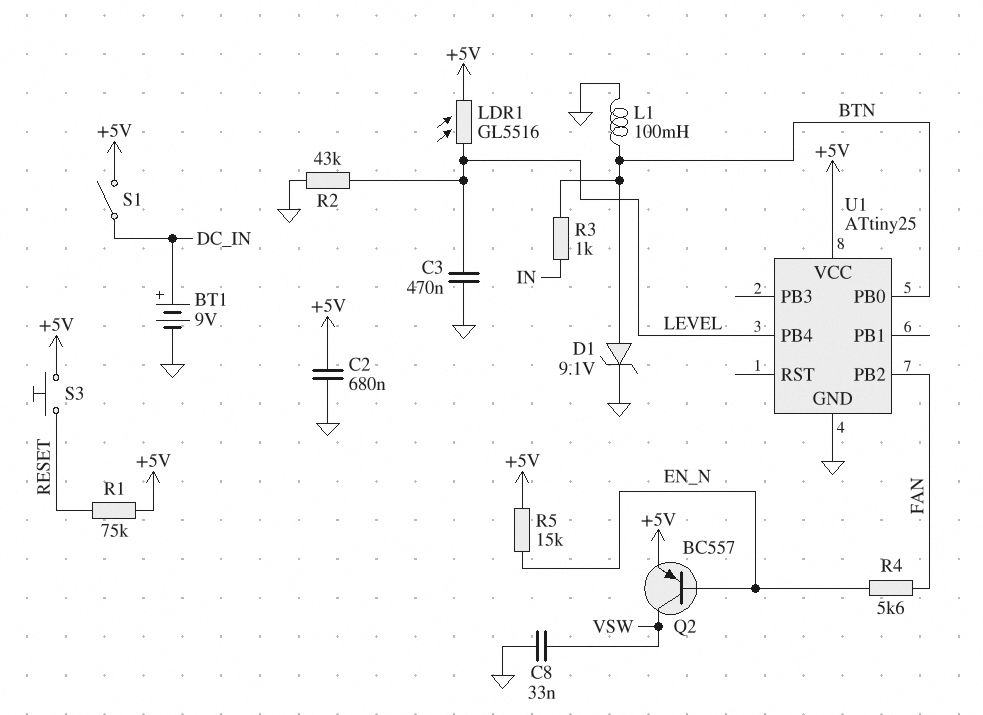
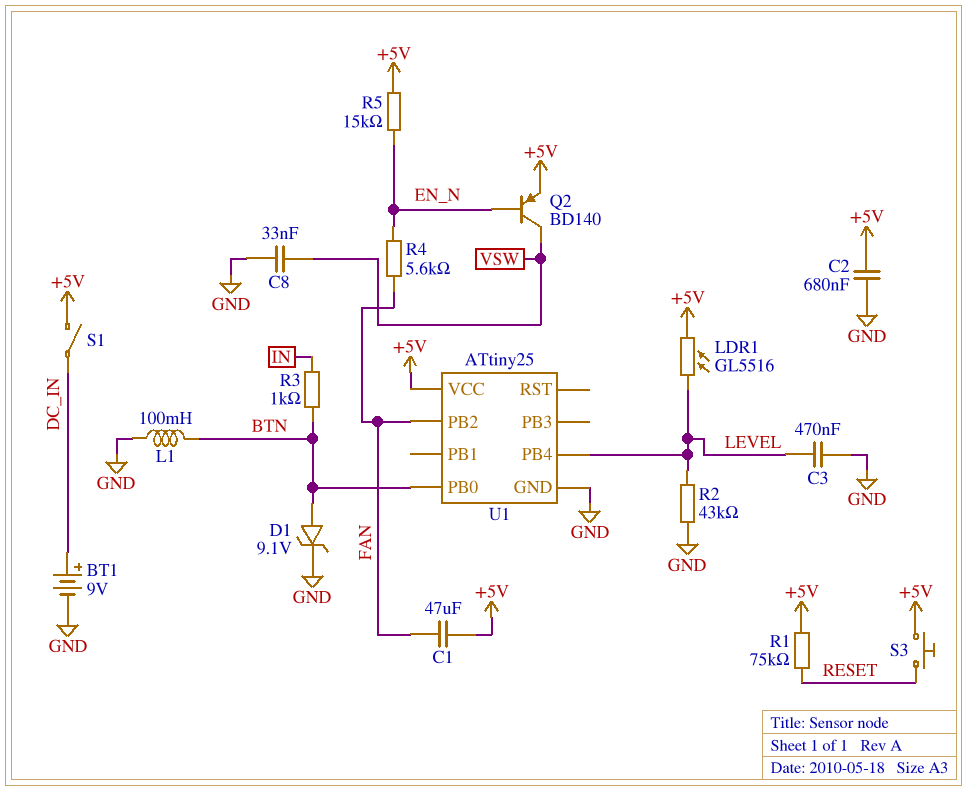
C1: none -> 47uF (+5V, FAN)
Q2: PNP BC557 (B EN_N, C VSW, E +5V) -> PNP BD140 (B EN_N, C VSW, E +5V)

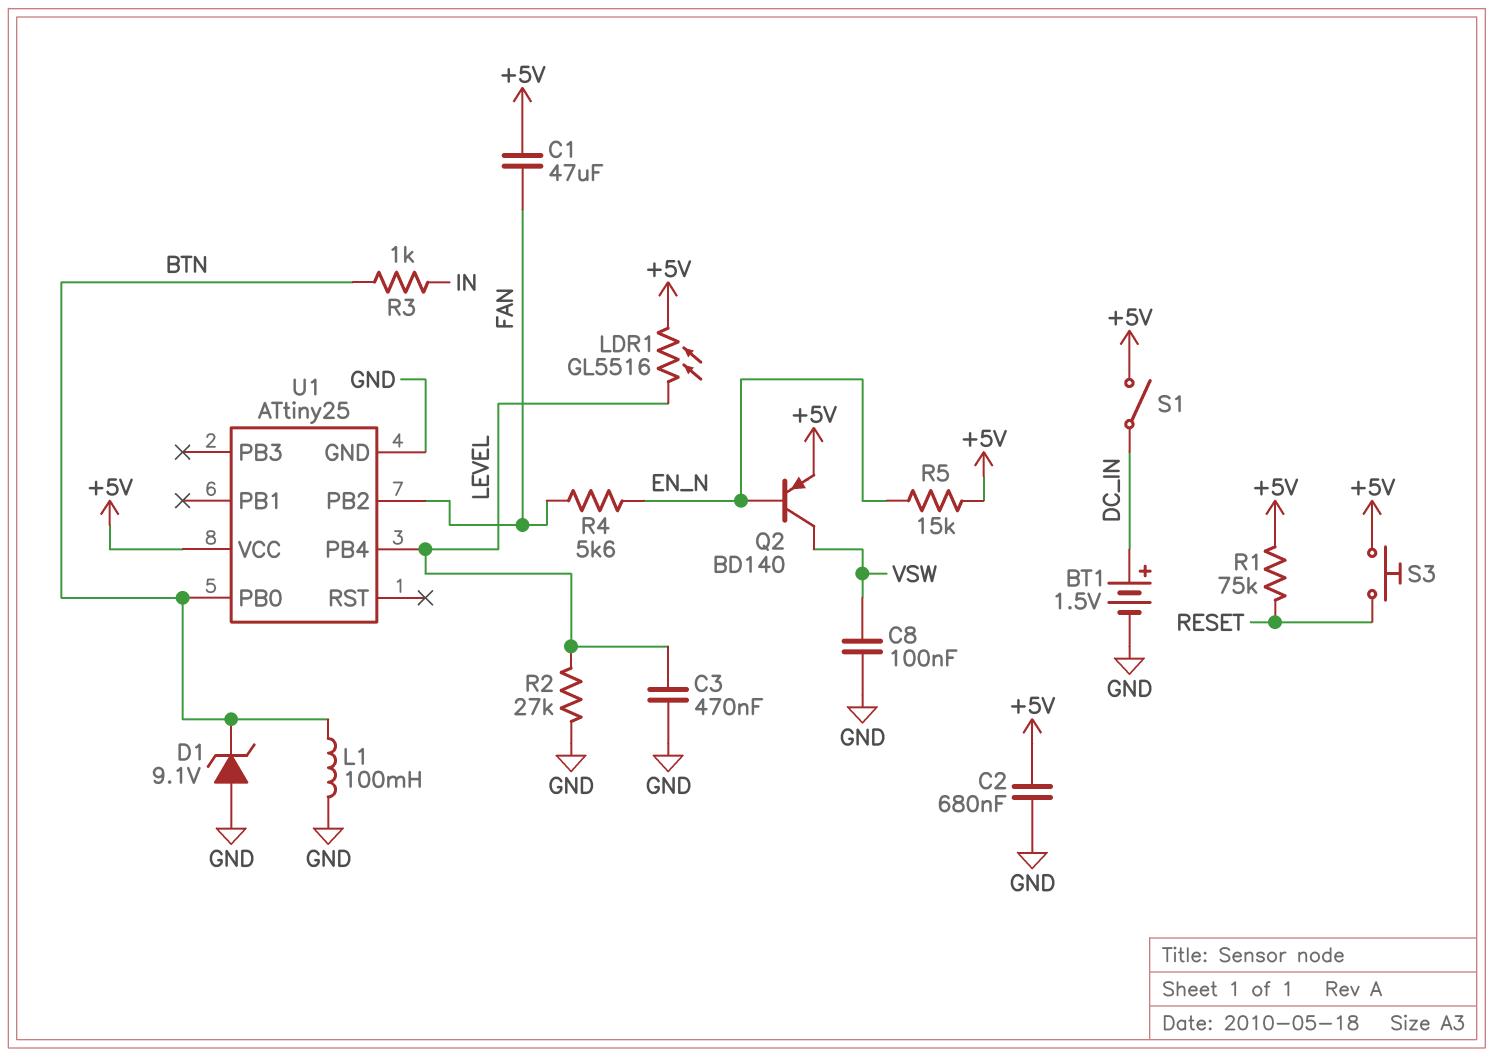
BT1: 9V (plus DC_IN, minus GND) -> 1.5V (plus DC_IN, minus GND)
C8: 33nF (GND, VSW) -> 100nF (GND, VSW)
D1: zener 9.1V (A BTN, K GND) -> zener 9.1V (A GND, K BTN)
R2: 43k (GND, LEVEL) -> 27k (GND, LEVEL)

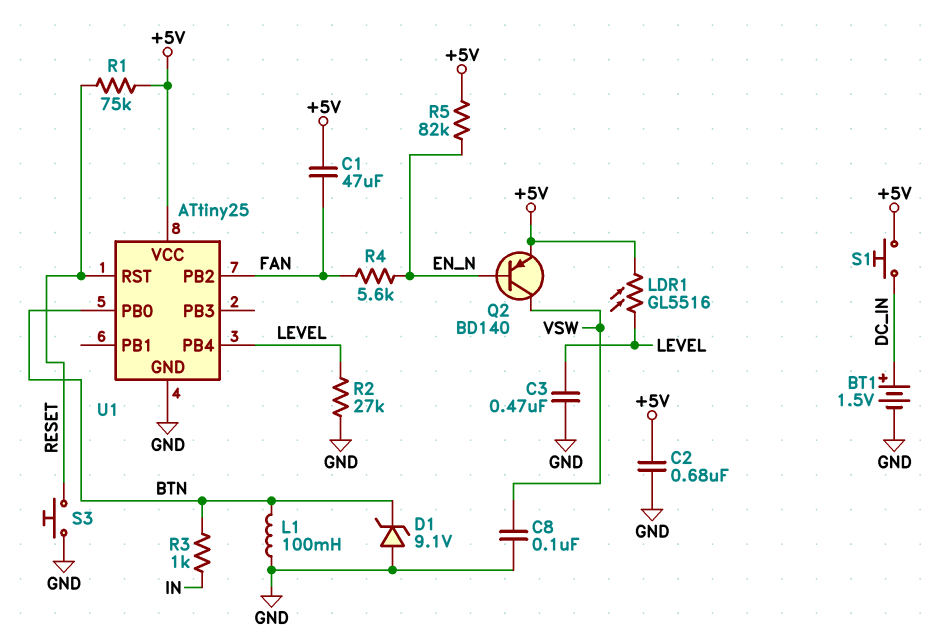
R5: 15k (+5V, EN_N) -> 82k (+5V, EN_N)
S1: switch (+5V, DC_IN) -> button (+5V, DC_IN)
S3: button (+5V, RESET) -> button (GND, RESET)
U1 pin RST: none -> RESET

